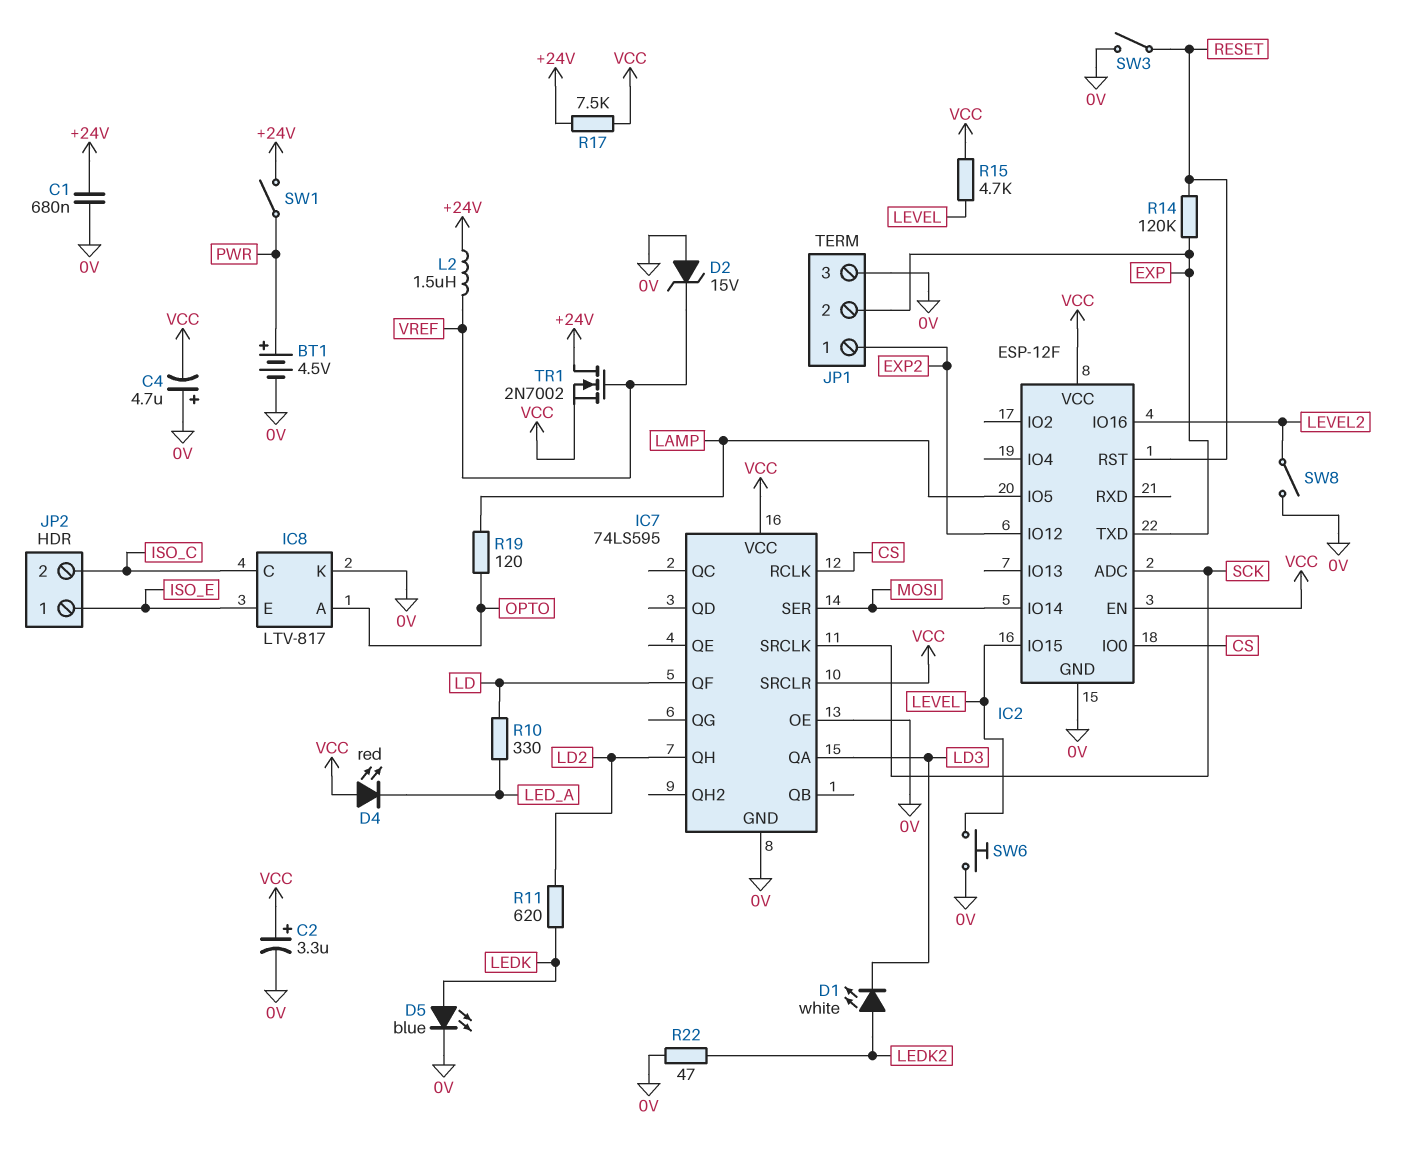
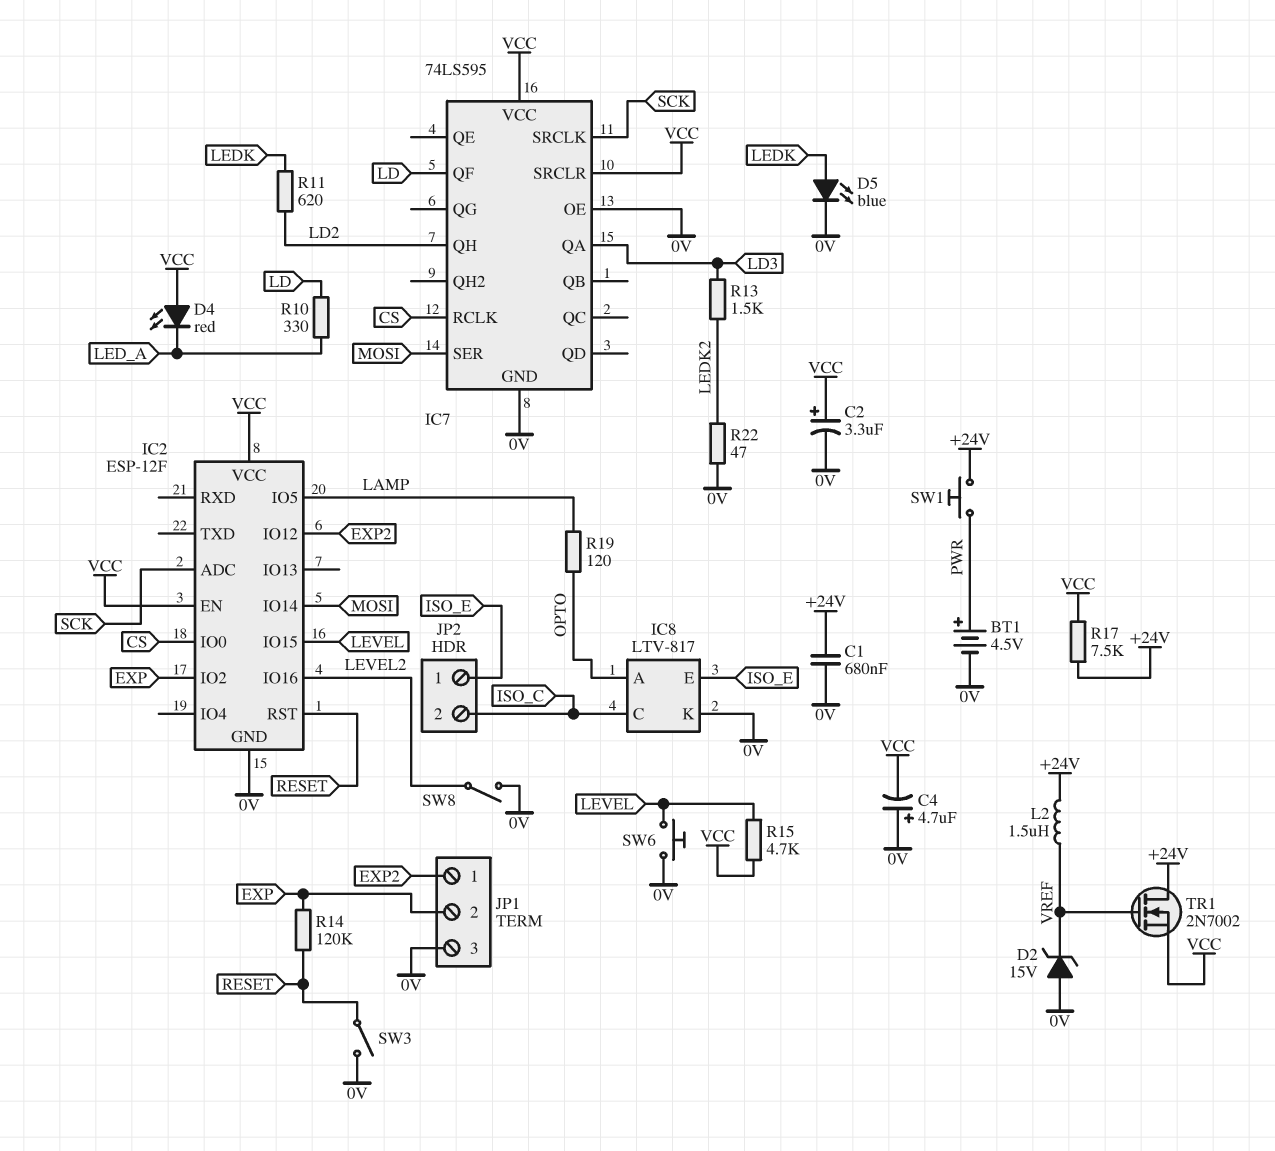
D1: LED white (A LEDK2, K LD3) -> none
IC2 pin IO2: none -> EXP
IC2 pin TXD: EXP -> none
R13: none -> 1.5k (LD3, LEDK2)
SW1: switch (+24V, PWR) -> button (+24V, PWR)

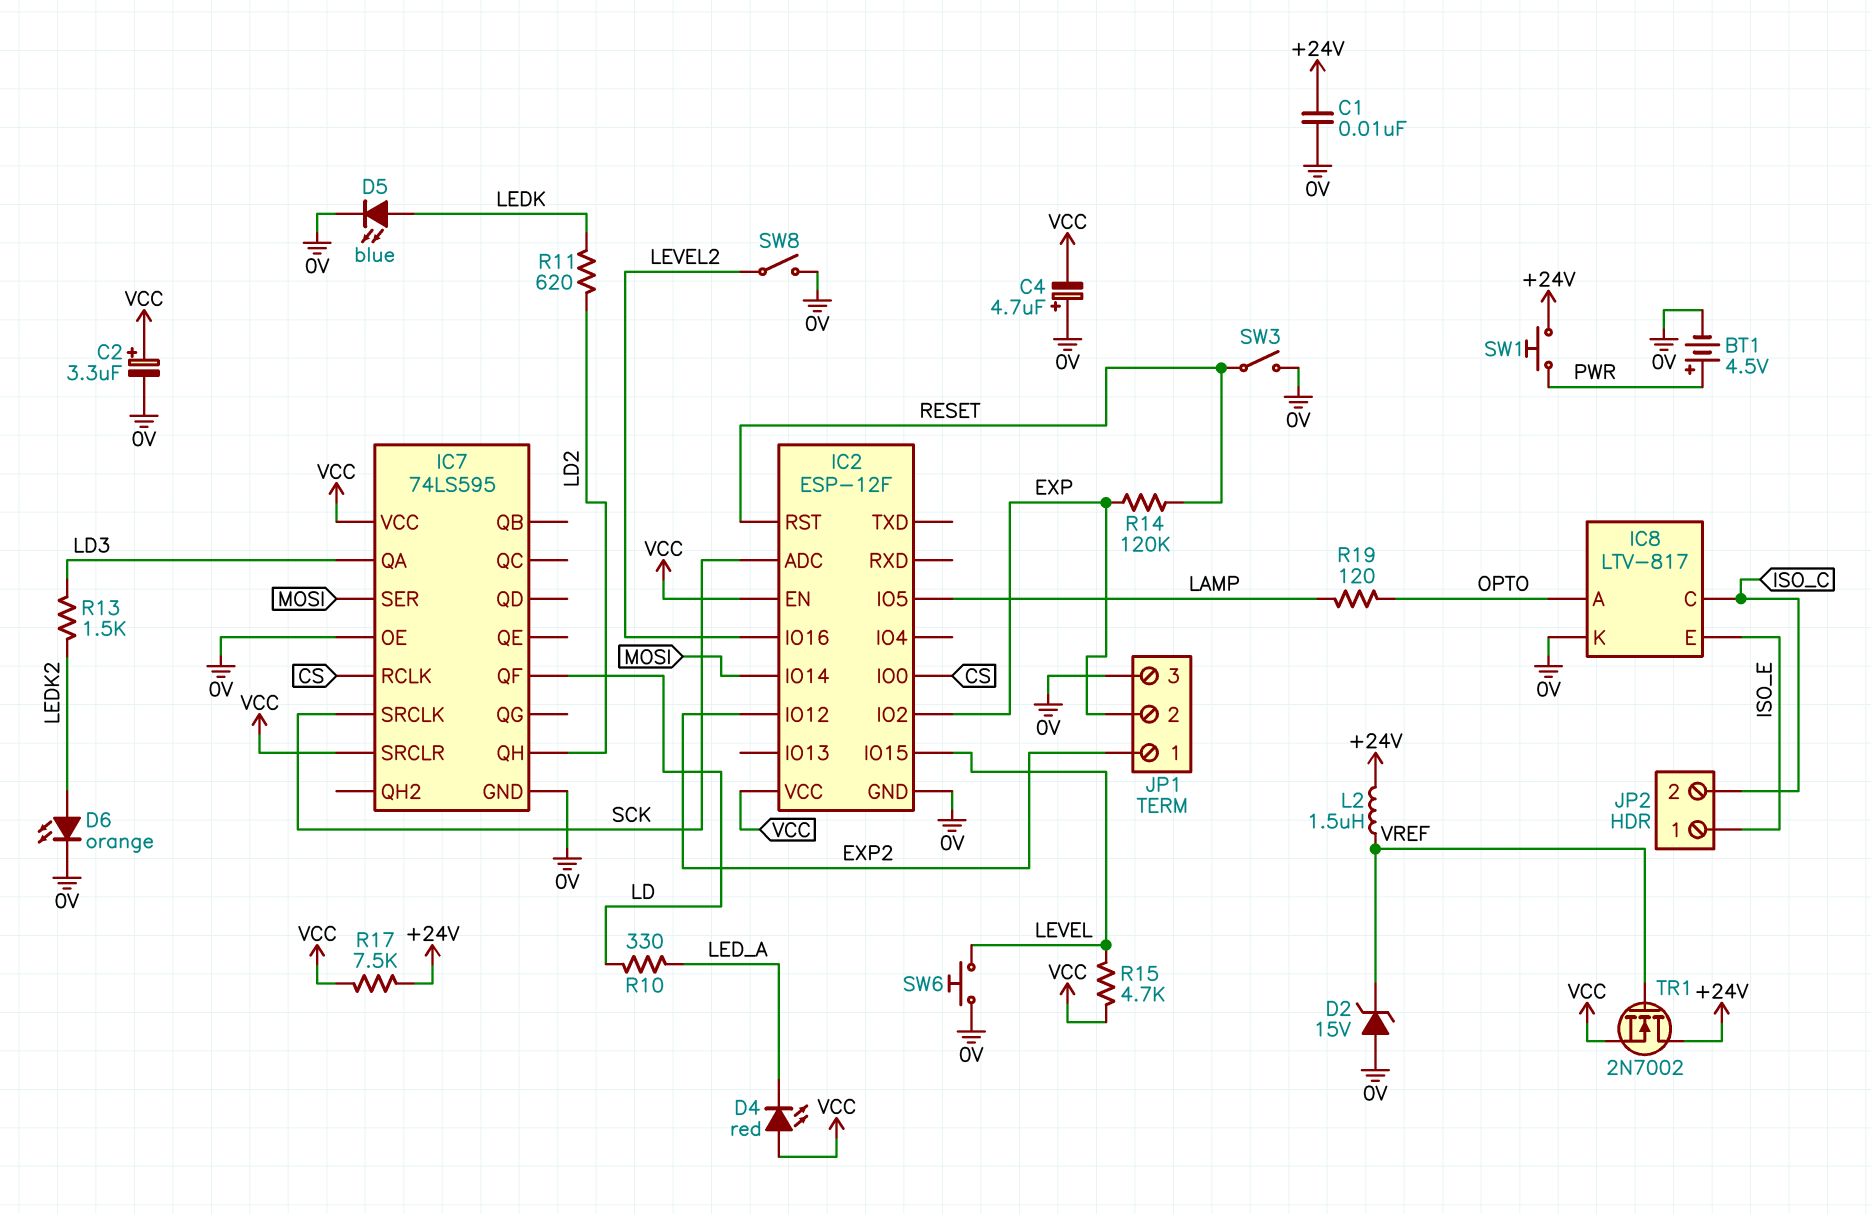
C1: 680nF (+24V, 0V) -> 10nF (+24V, 0V)
D6: none -> LED orange (A LEDK2, K 0V)
R22: 47 (0V, LEDK2) -> none

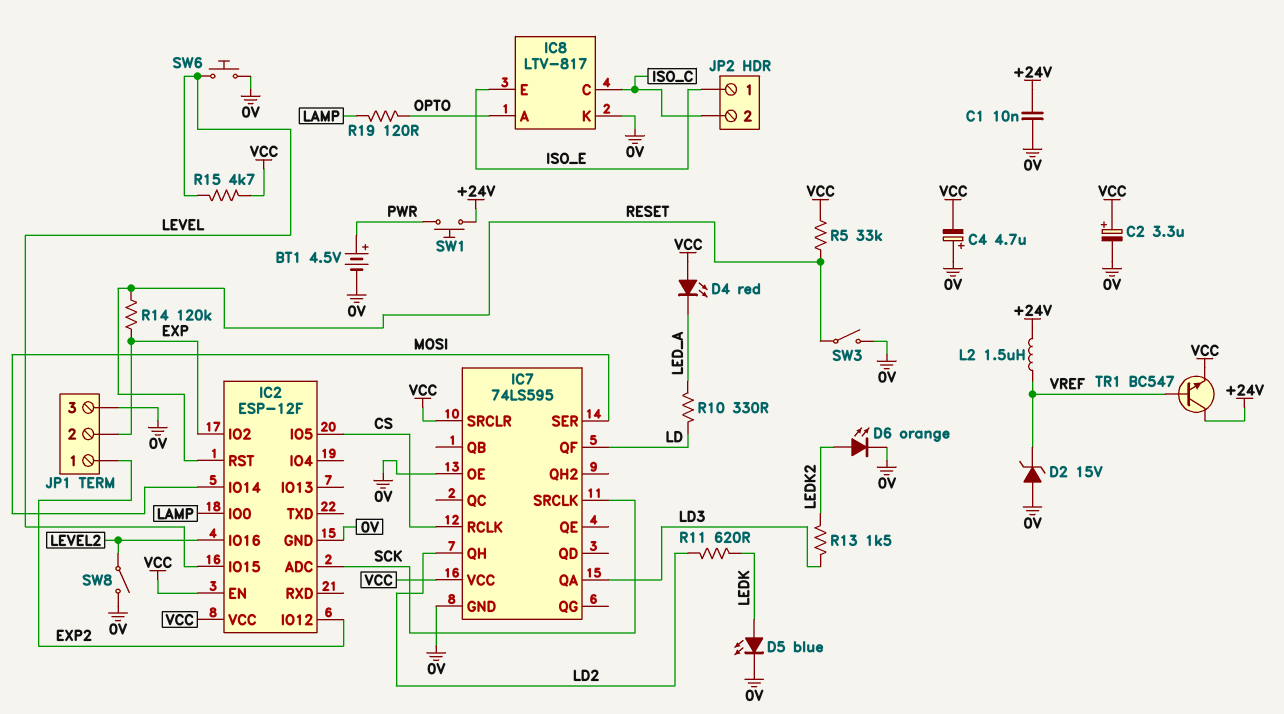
IC2 pin IO0: CS -> LAMP
IC2 pin IO5: LAMP -> CS
R5: none -> 33k (RESET, VCC)
R17: 7.5k (+24V, VCC) -> none
TR1: NMOS 2N7002 (G VREF, D +24V, S VCC) -> NPN BC547 (B VREF, C +24V, E VCC)

